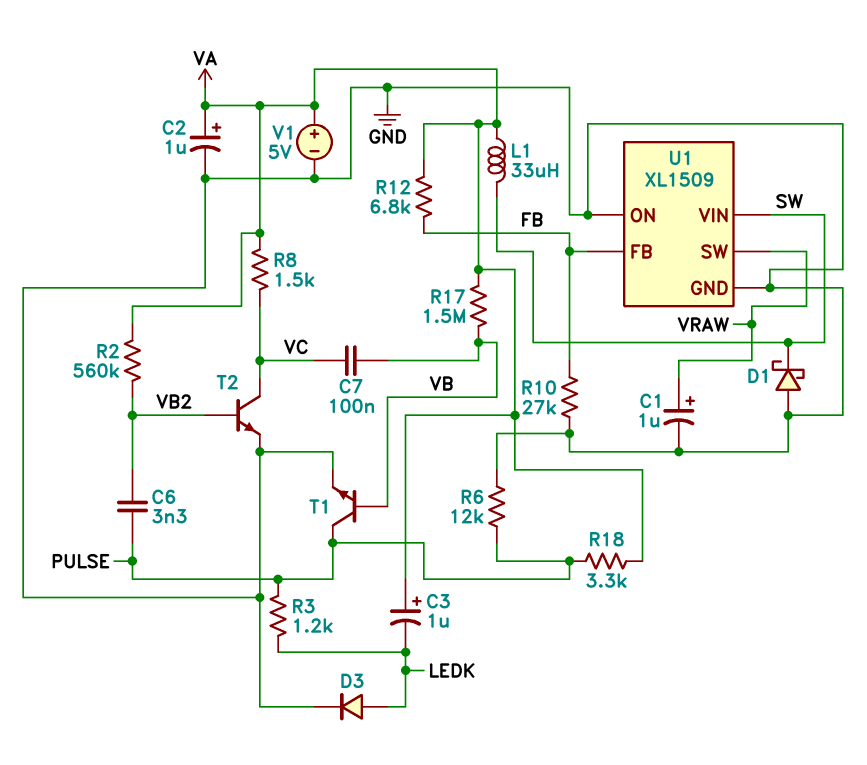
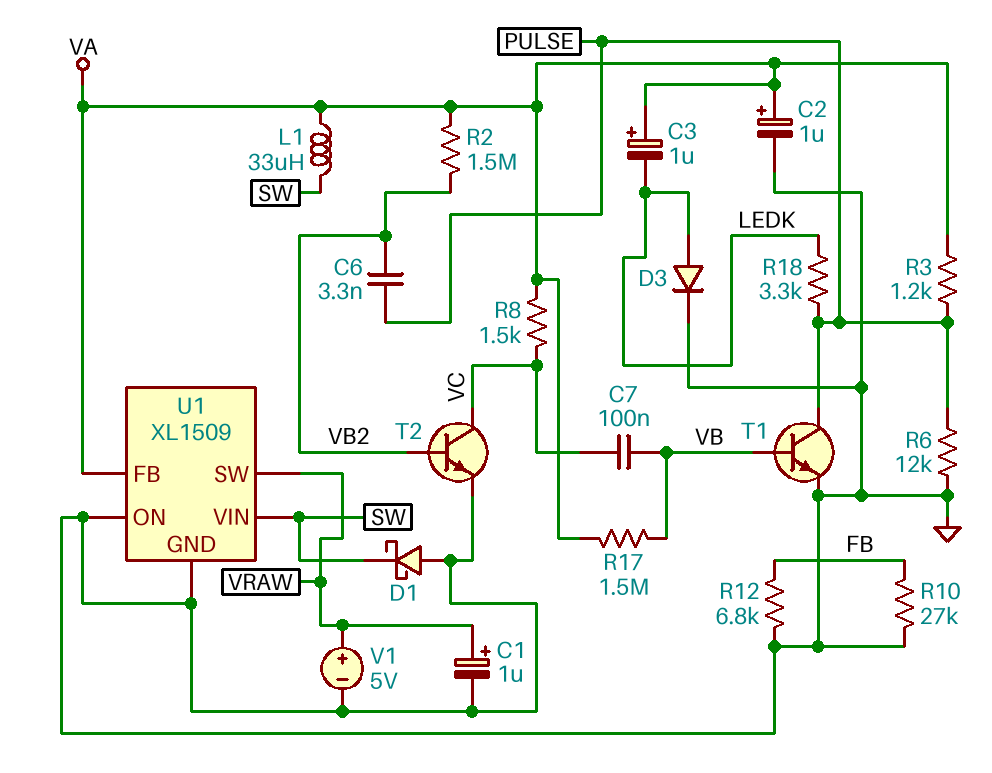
R2: 560k (VA, VB2) -> 1.5M (VA, VB2)
R3: 1.2k (LEDK, PULSE) -> 1.2k (PULSE, VA)
R12: 6.8k (FB, VA) -> 6.8k (FB, GND)
R18: 3.3k (PULSE, VA) -> 3.3k (LEDK, PULSE)
U1 pin FB: FB -> VA
V1: 5V (plus VA, minus GND) -> 5V (plus VRAW, minus GND)

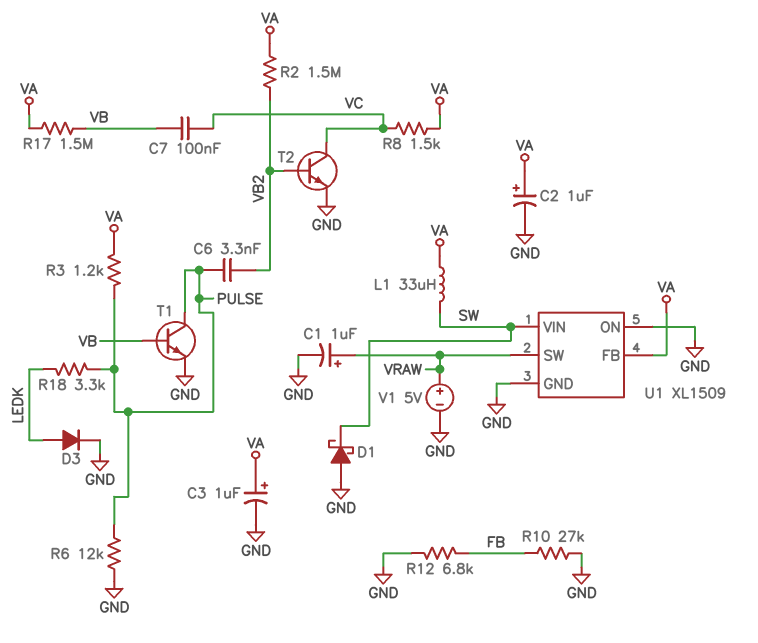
C3: 1uF (plus VA, minus LEDK) -> 1uF (plus VA, minus GND)

